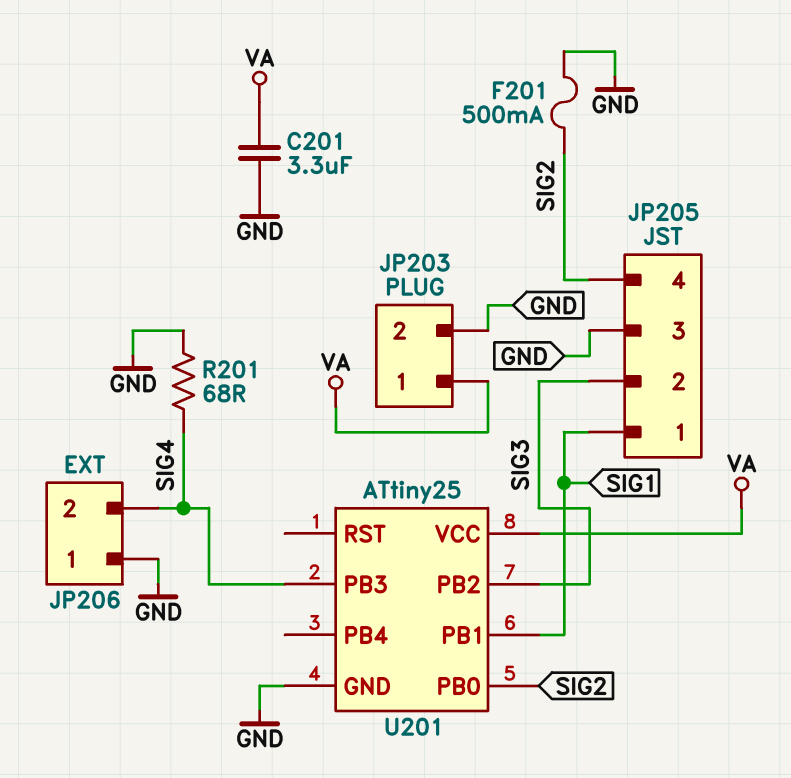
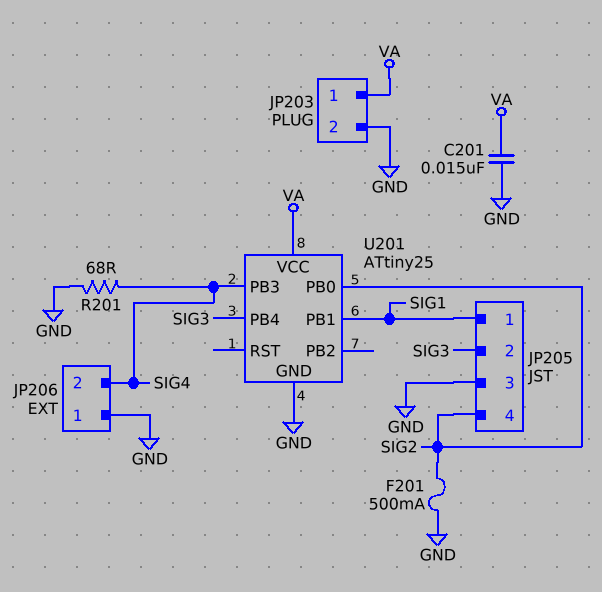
C201: 3.3uF (GND, VA) -> 15nF (GND, VA)
U201 pin PB2: SIG3 -> none
U201 pin PB4: none -> SIG3

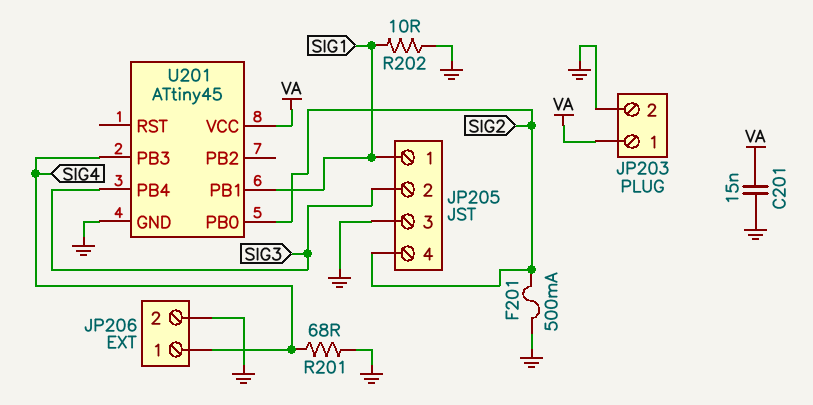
JP206 pin 1: GND -> SIG4
JP206 pin 2: SIG4 -> GND
R202: none -> 10 (GND, SIG1)
U201: ATtiny25 -> ATtiny45

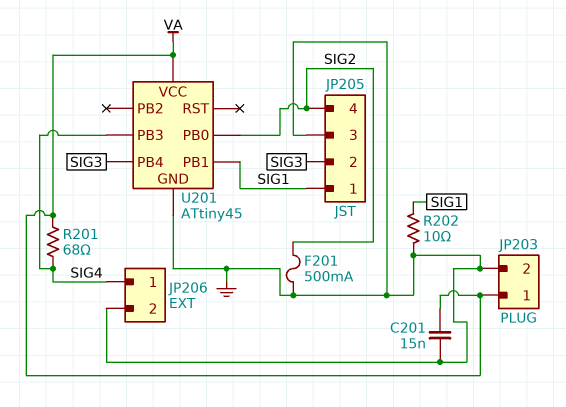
R201: 68 (GND, SIG4) -> 68 (SIG4, VA)

